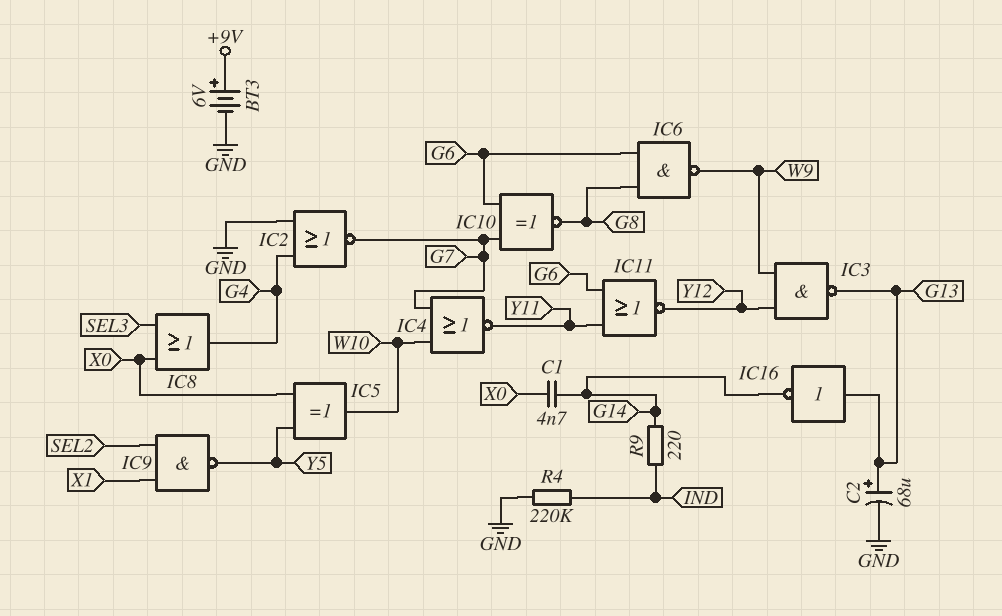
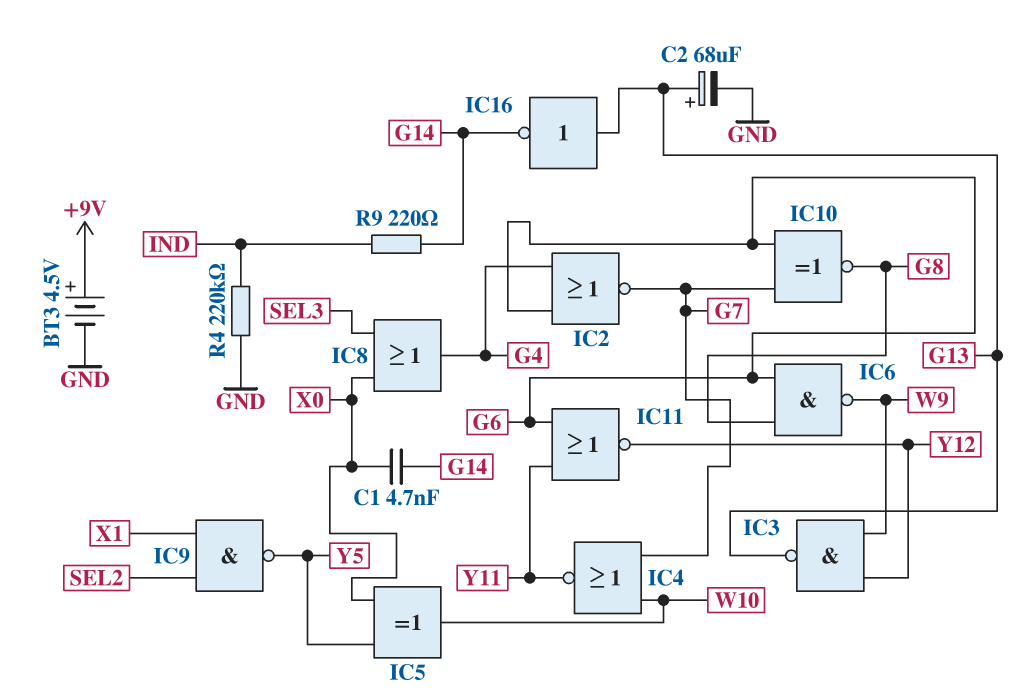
BT3: 6V (plus +9V, minus GND) -> 4.5V (plus +9V, minus GND)
IC2: NOR (in G4, in GND, out G7) -> NOR (in G4, in G6, out G7)

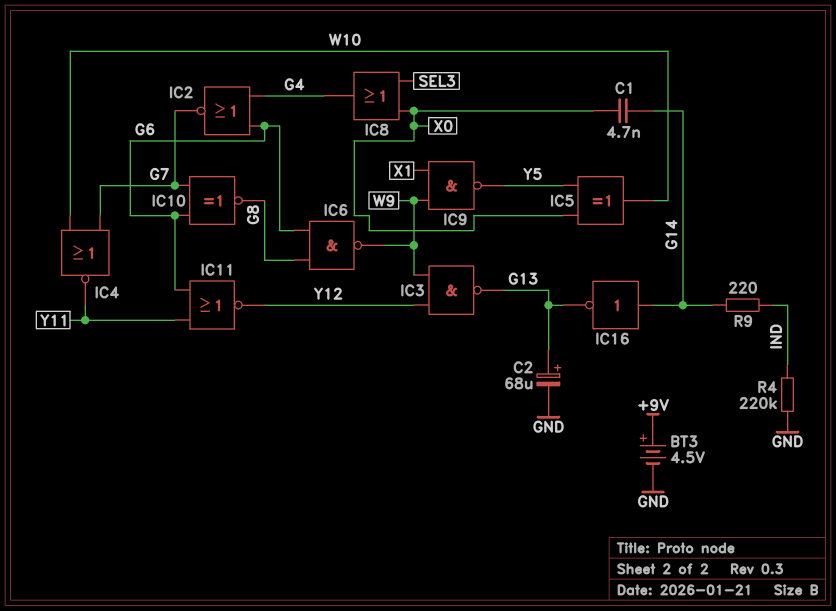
IC9: NAND (in SEL2, in X1, out Y5) -> NAND (in W9, in X1, out Y5)
IC16: NOT (in G13, out G14) -> NOT (in G14, out G13)

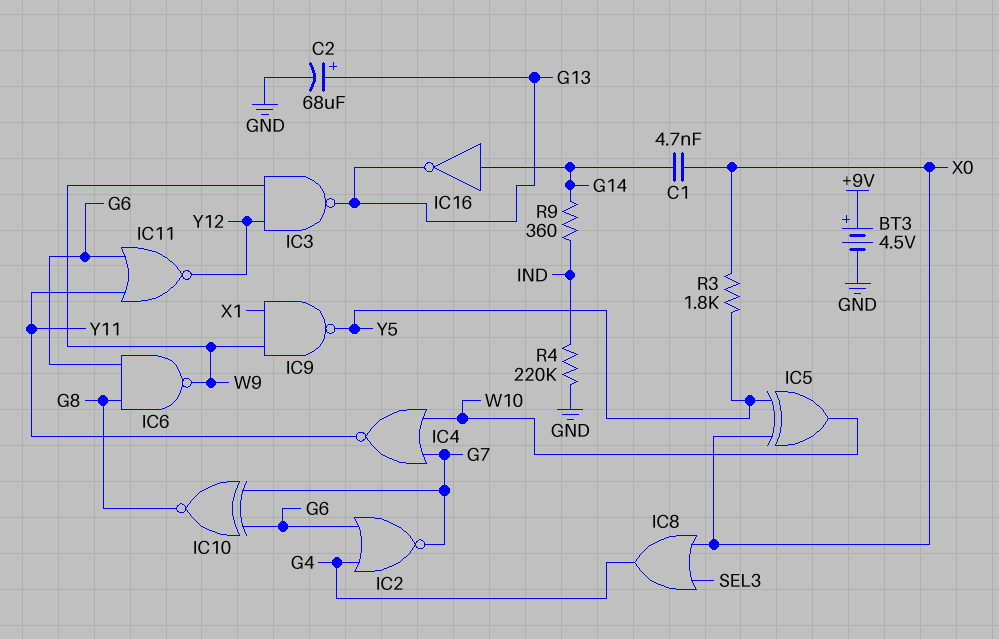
R3: none -> 1.8k (X0, Y5)
R9: 220 (G14, IND) -> 360 (G14, IND)

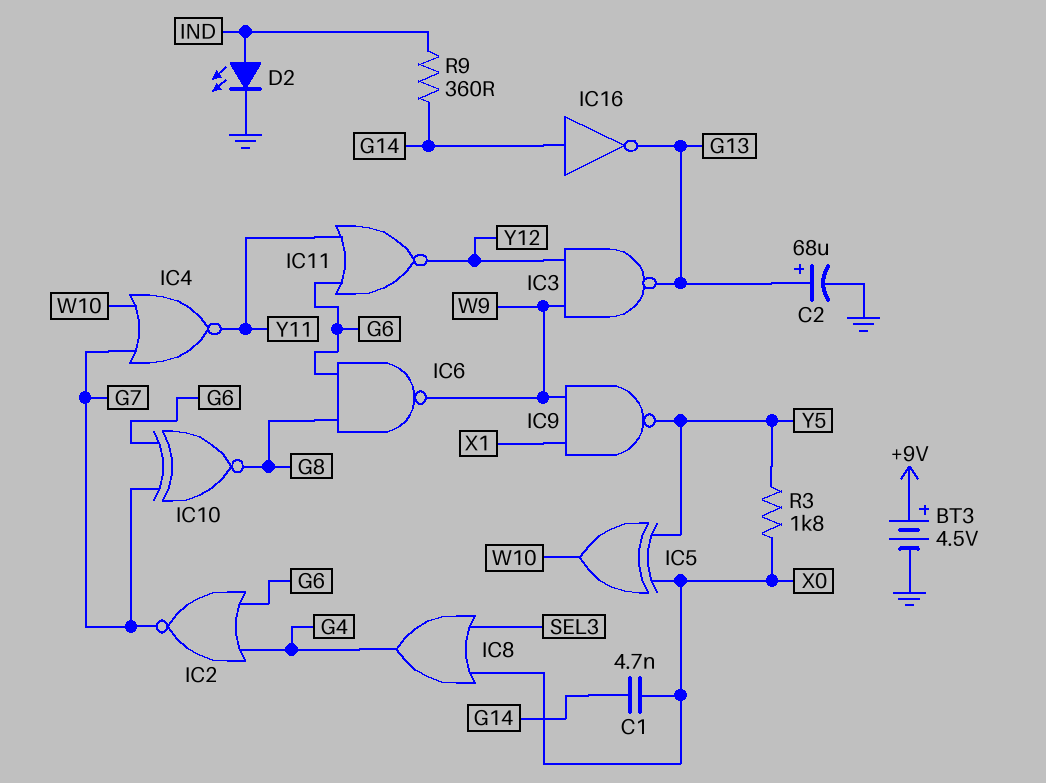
D2: none -> LED (A IND, K GND)
R4: 220k (GND, IND) -> none

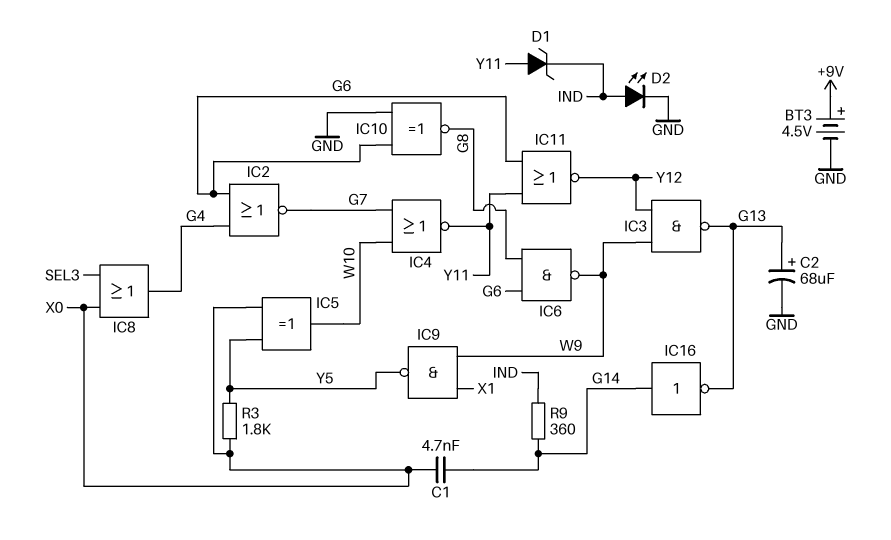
D1: none -> zener (A Y11, K IND)
IC10: XNOR (in G6, in G7, out G8) -> XNOR (in G6, in GND, out G8)

